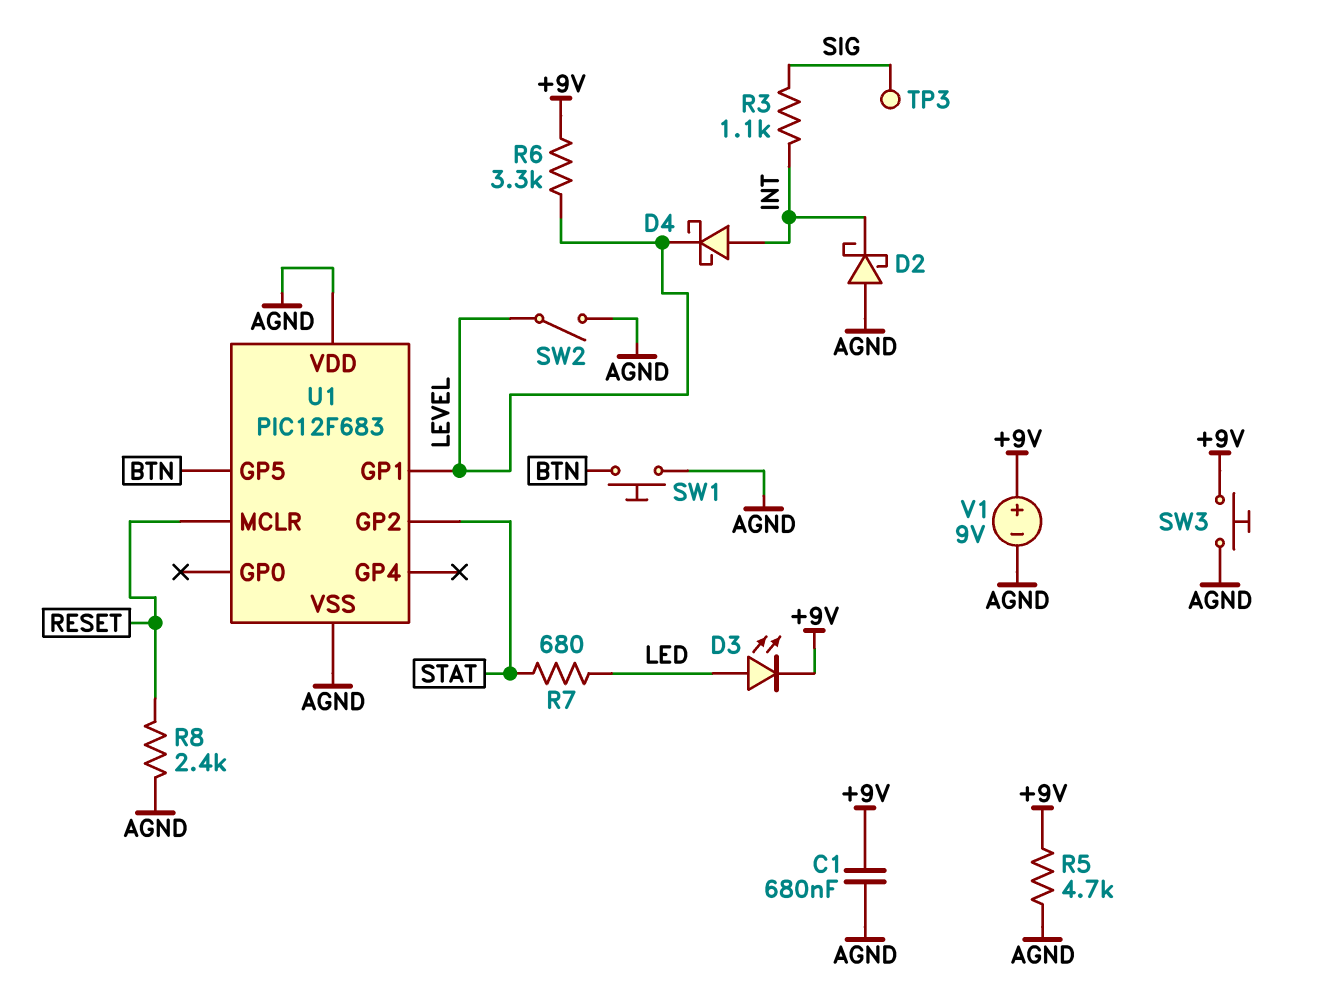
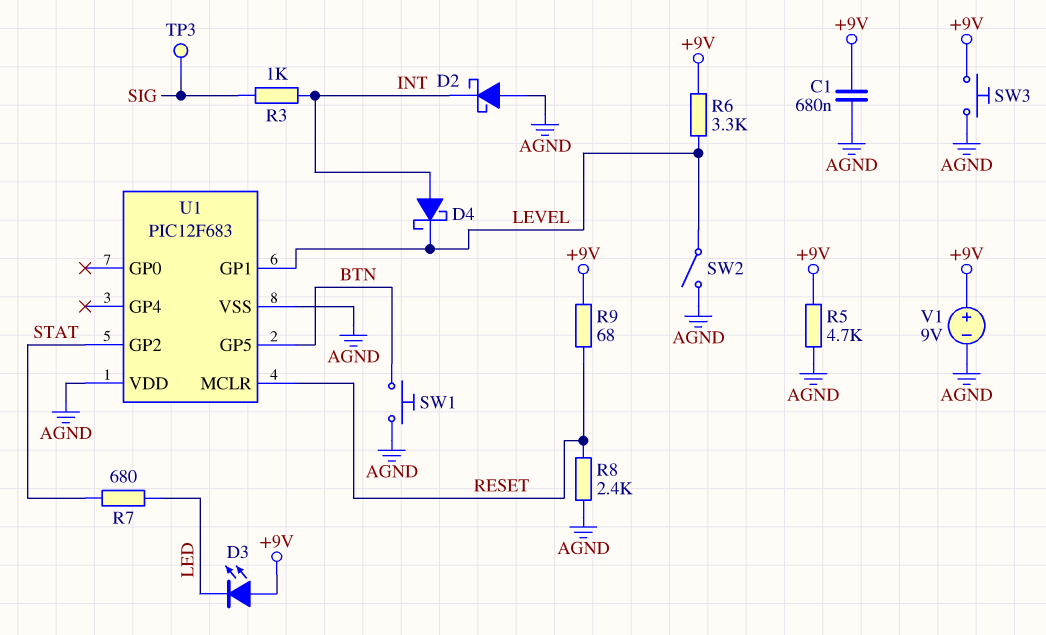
D3: LED (A LED, K +9V) -> LED (A +9V, K LED)
R3: 1.1k (INT, SIG) -> 1k (INT, SIG)
R9: none -> 68 (+9V, RESET)

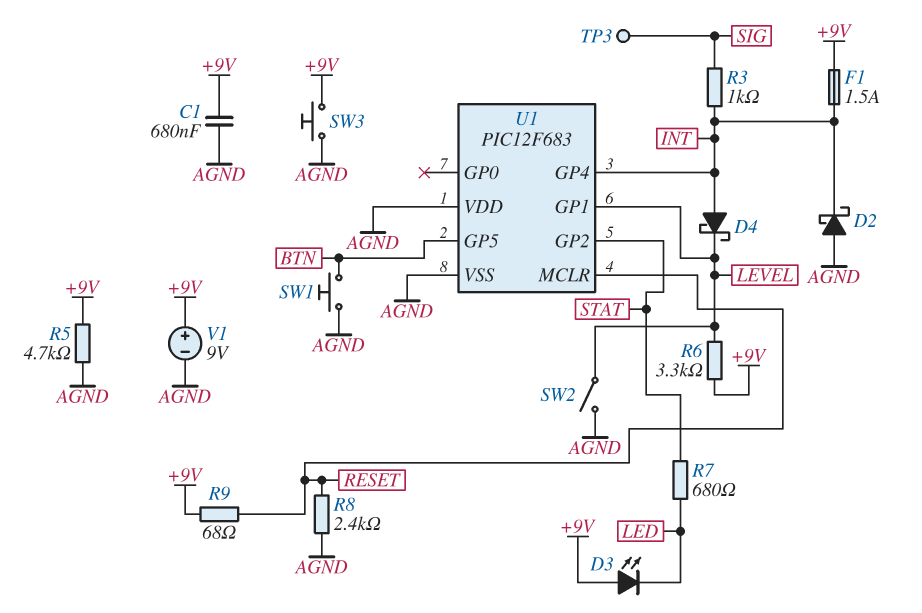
F1: none -> 1.5A (+9V, INT)
U1 pin GP4: none -> INT

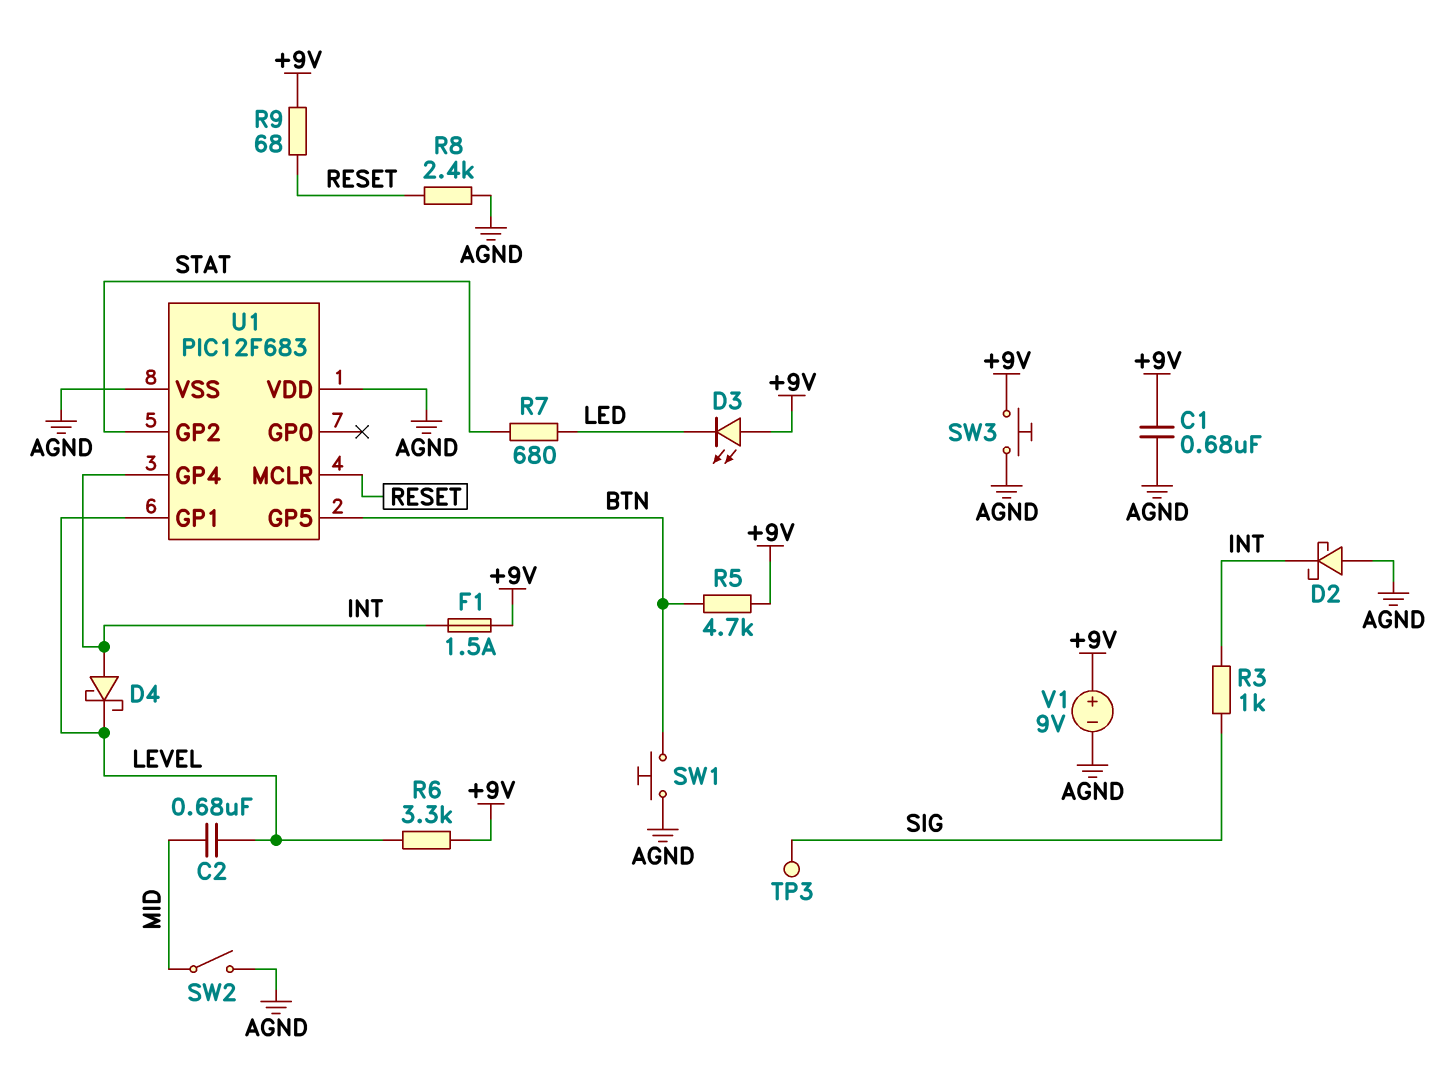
C2: none -> 680nF (LEVEL, MID)
R5: 4.7k (+9V, AGND) -> 4.7k (+9V, BTN)
SW2: switch (AGND, LEVEL) -> switch (AGND, MID)

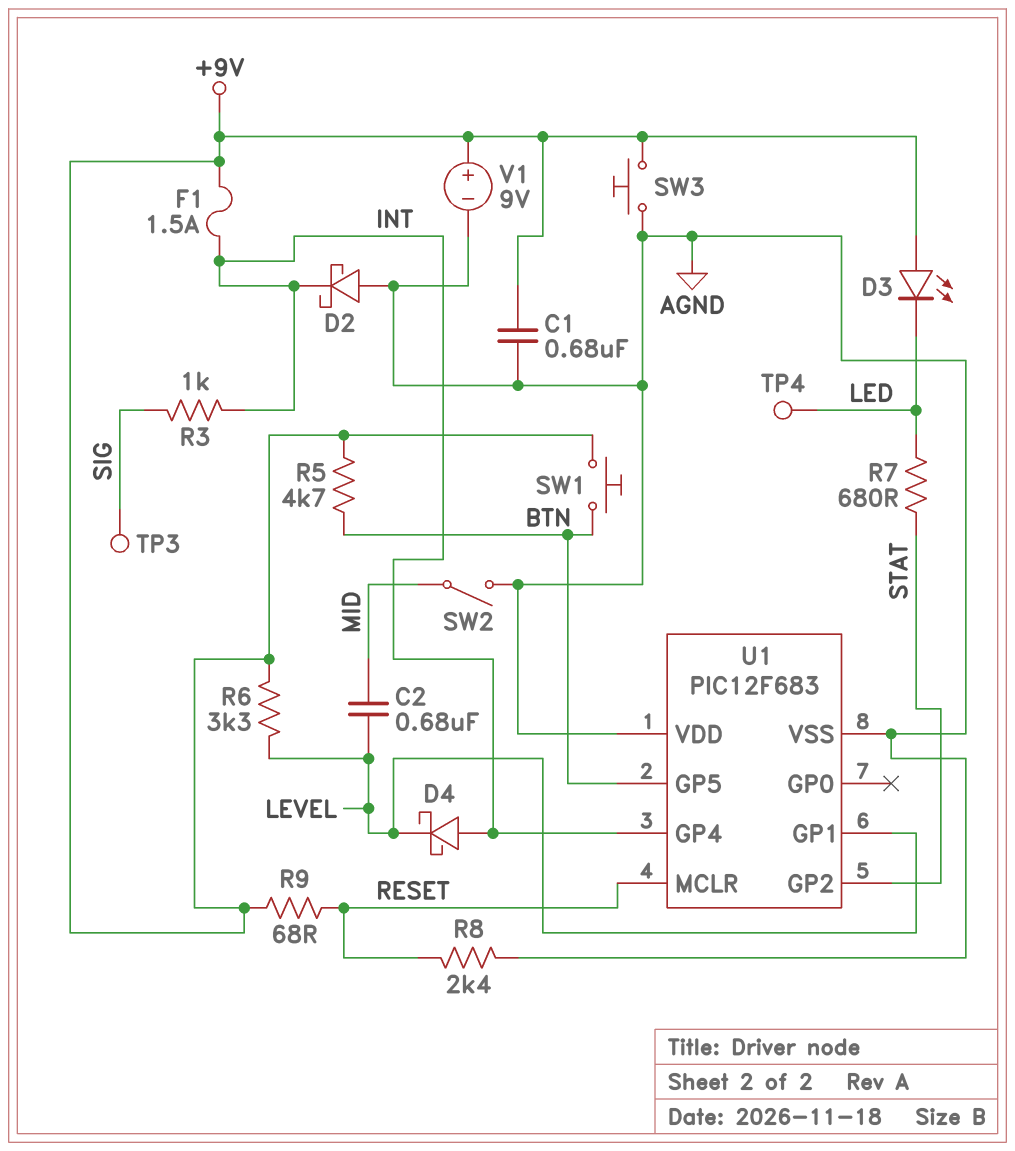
SW1: button (AGND, BTN) -> button (+9V, BTN)
TP4: none -> test point (LED)

